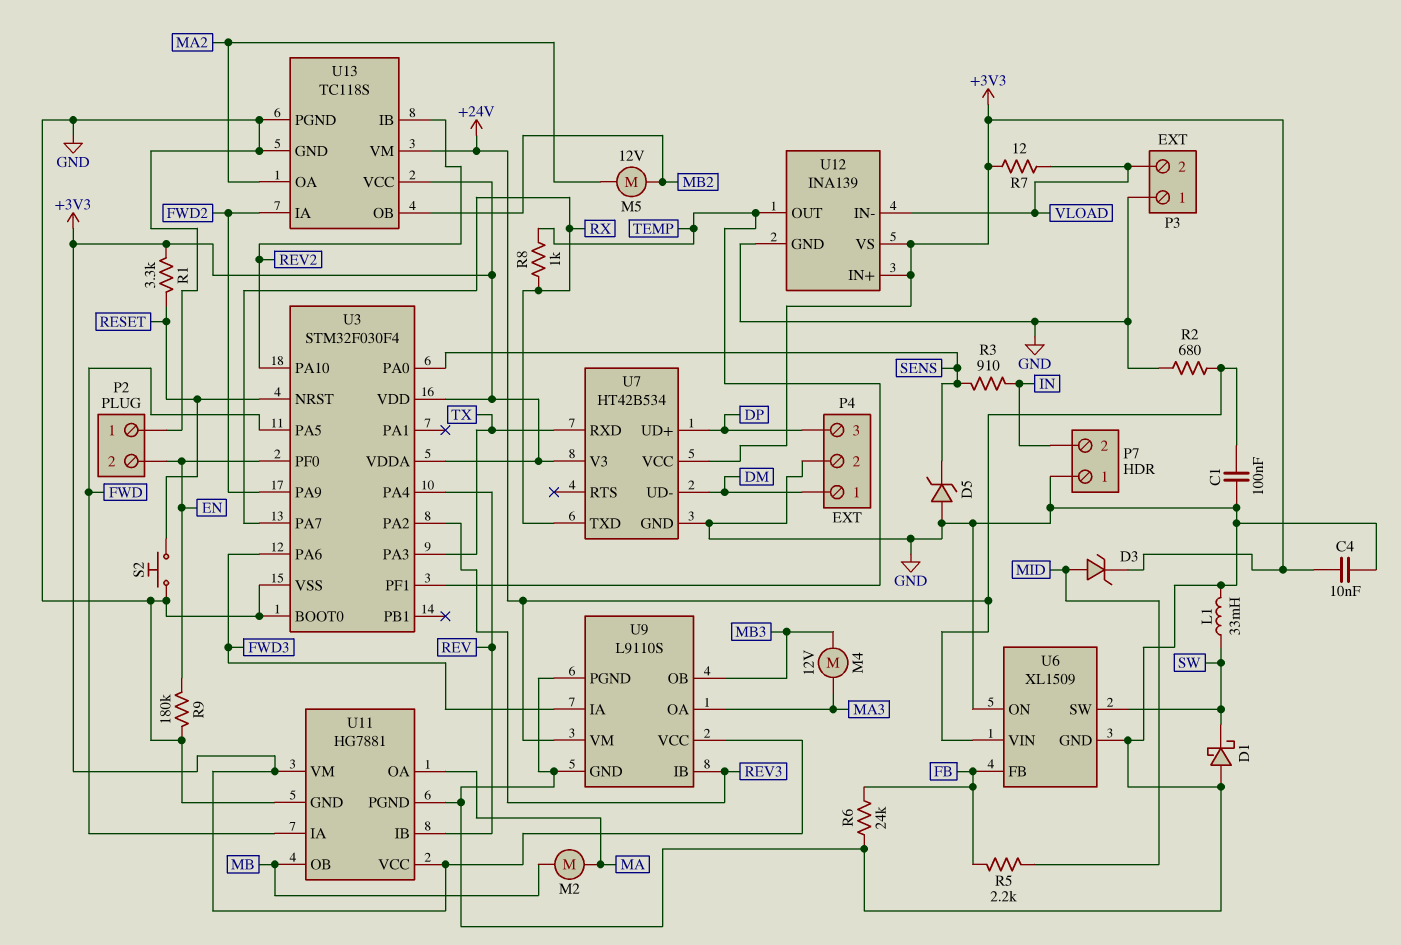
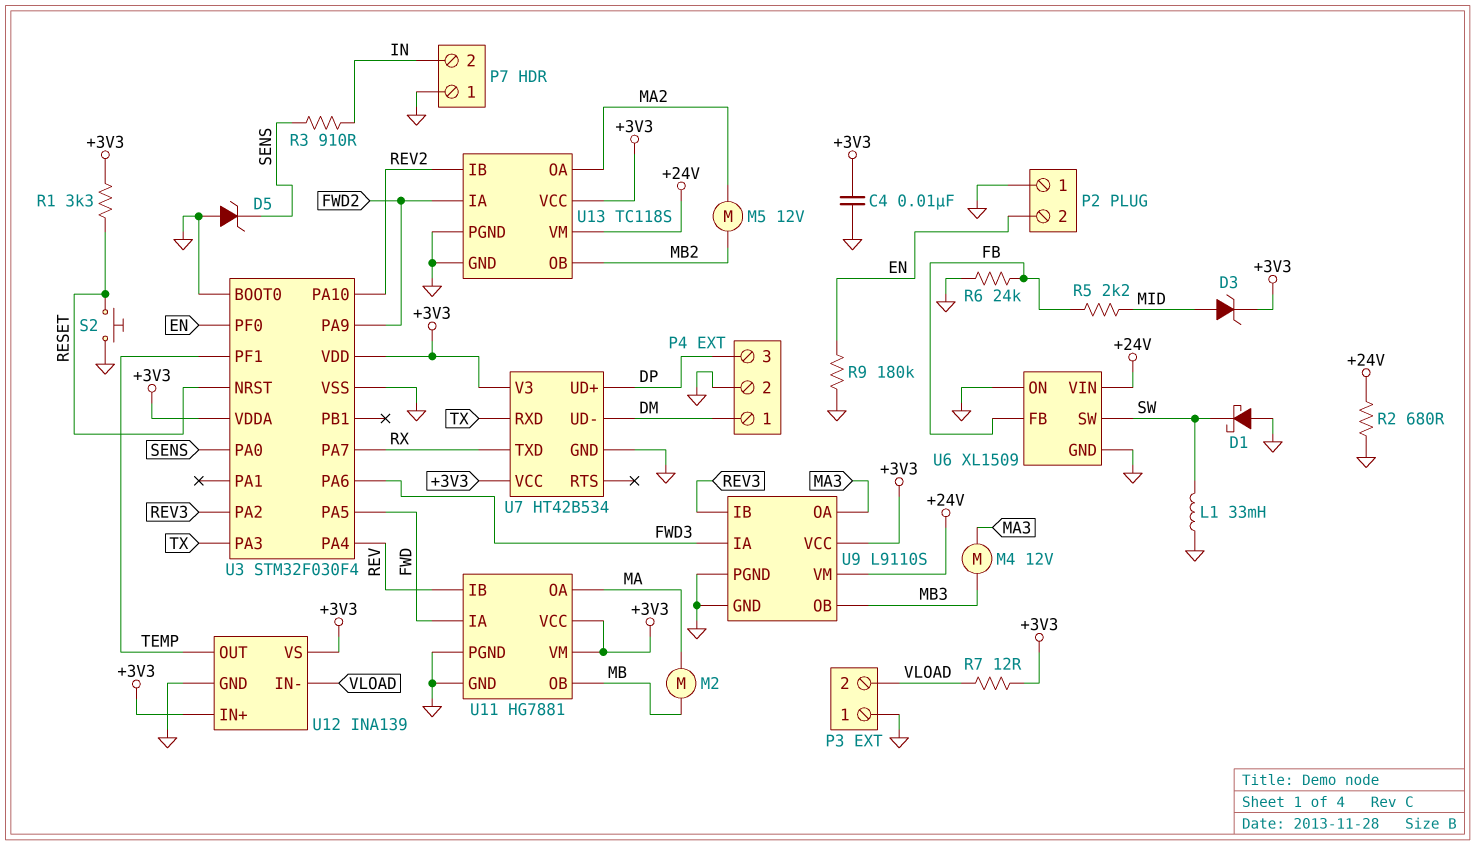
C1: 100nF (+24V, GND) -> none
R8: 1k (RX, TEMP) -> none

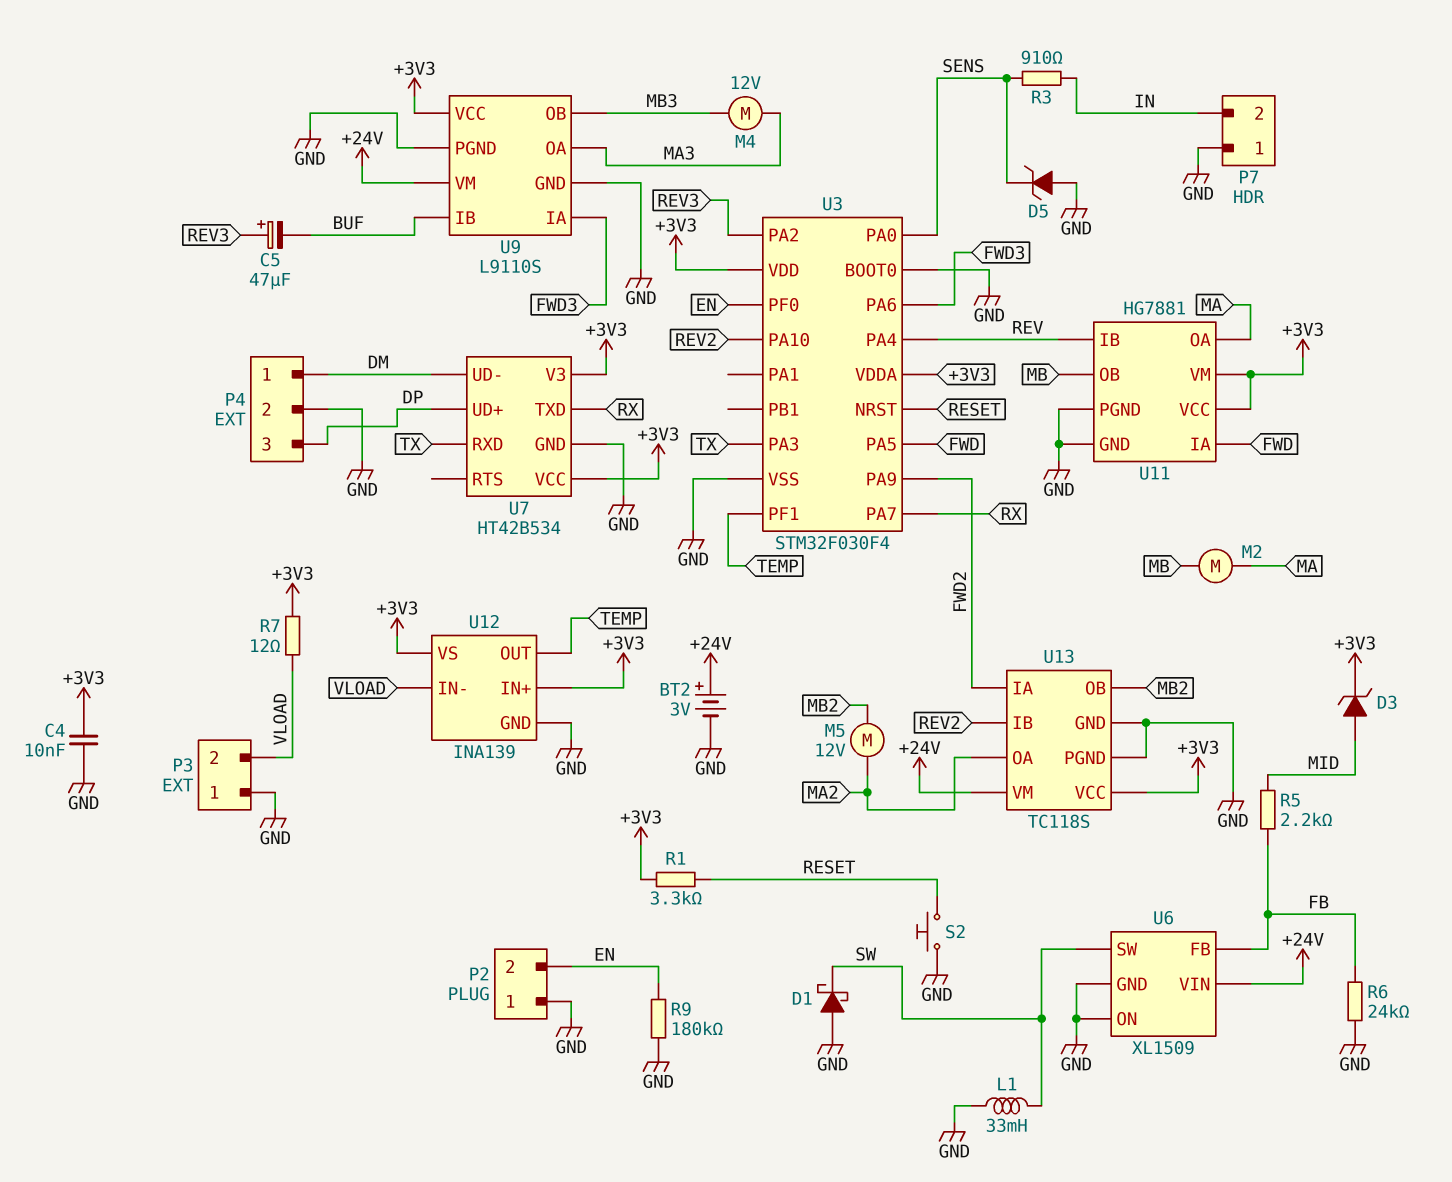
BT2: none -> 3V (plus +24V, minus GND)
C5: none -> 47uF (plus REV3, minus BUF)
R2: 680 (+24V, GND) -> none
U9 pin IB: REV3 -> BUF

